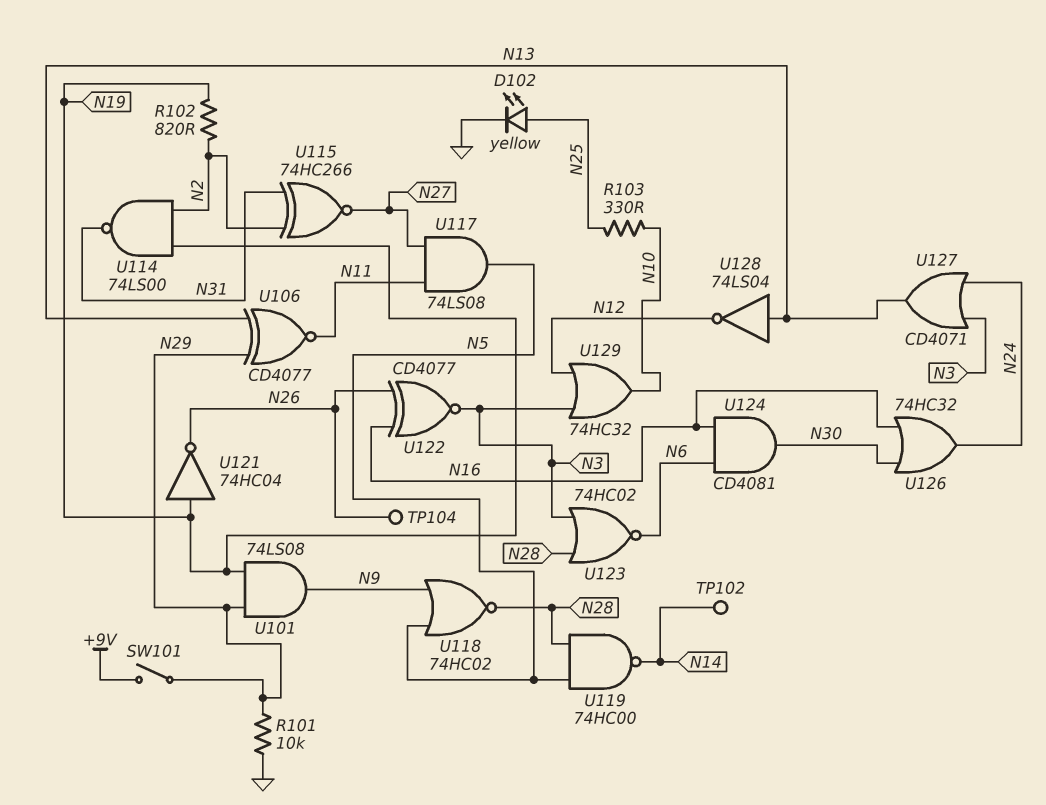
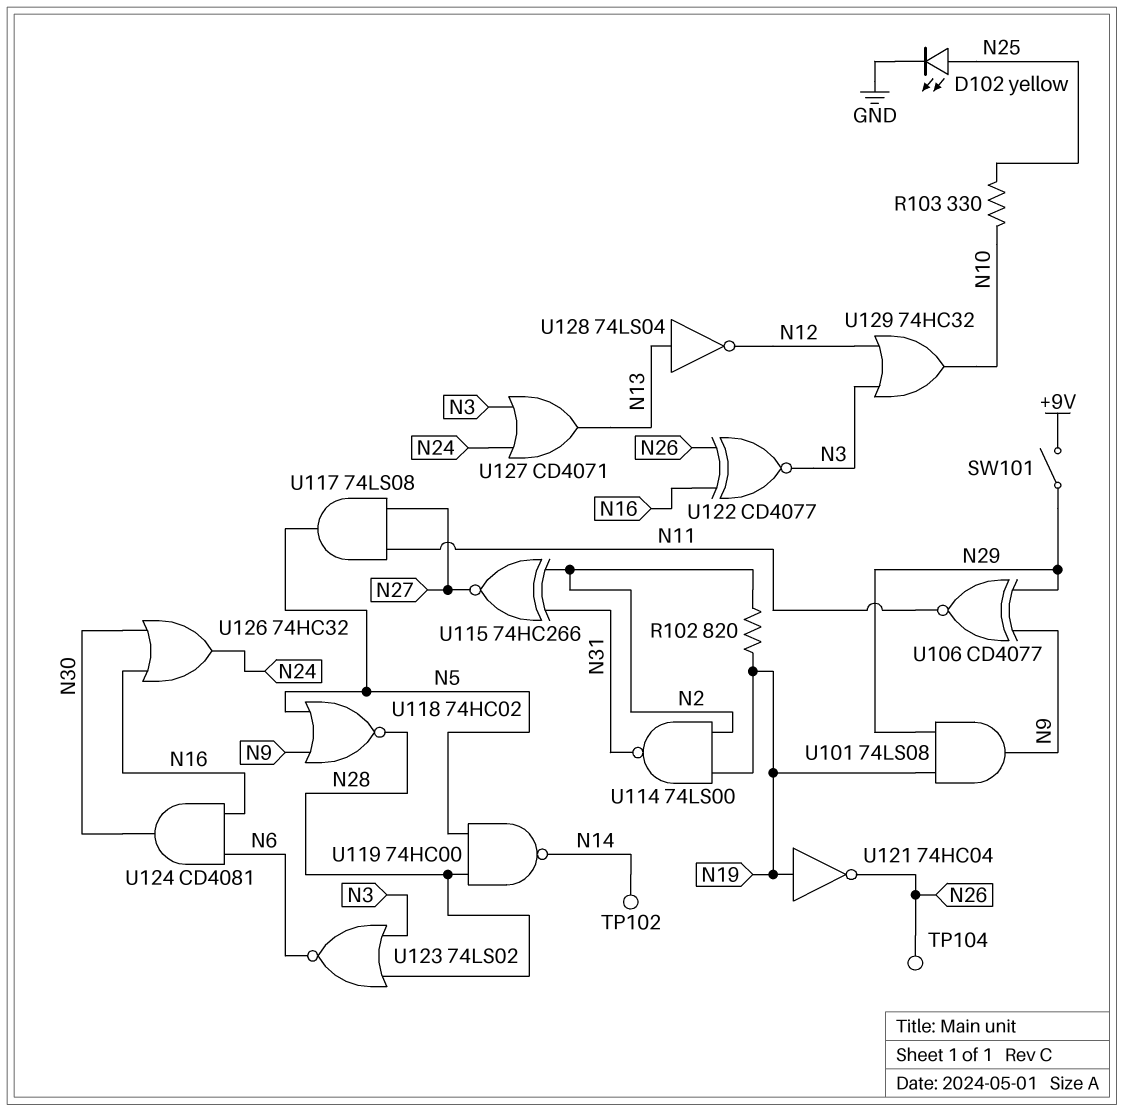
R101: 10k (GND, N29) -> none
U106: XNOR CD4077 (in N13, in N29, out N11) -> XNOR CD4077 (in N9, in N29, out N11)
U123: NOR 74HC02 (in N3, in N28, out N6) -> NOR 74LS02 (in N3, in N28, out N6)

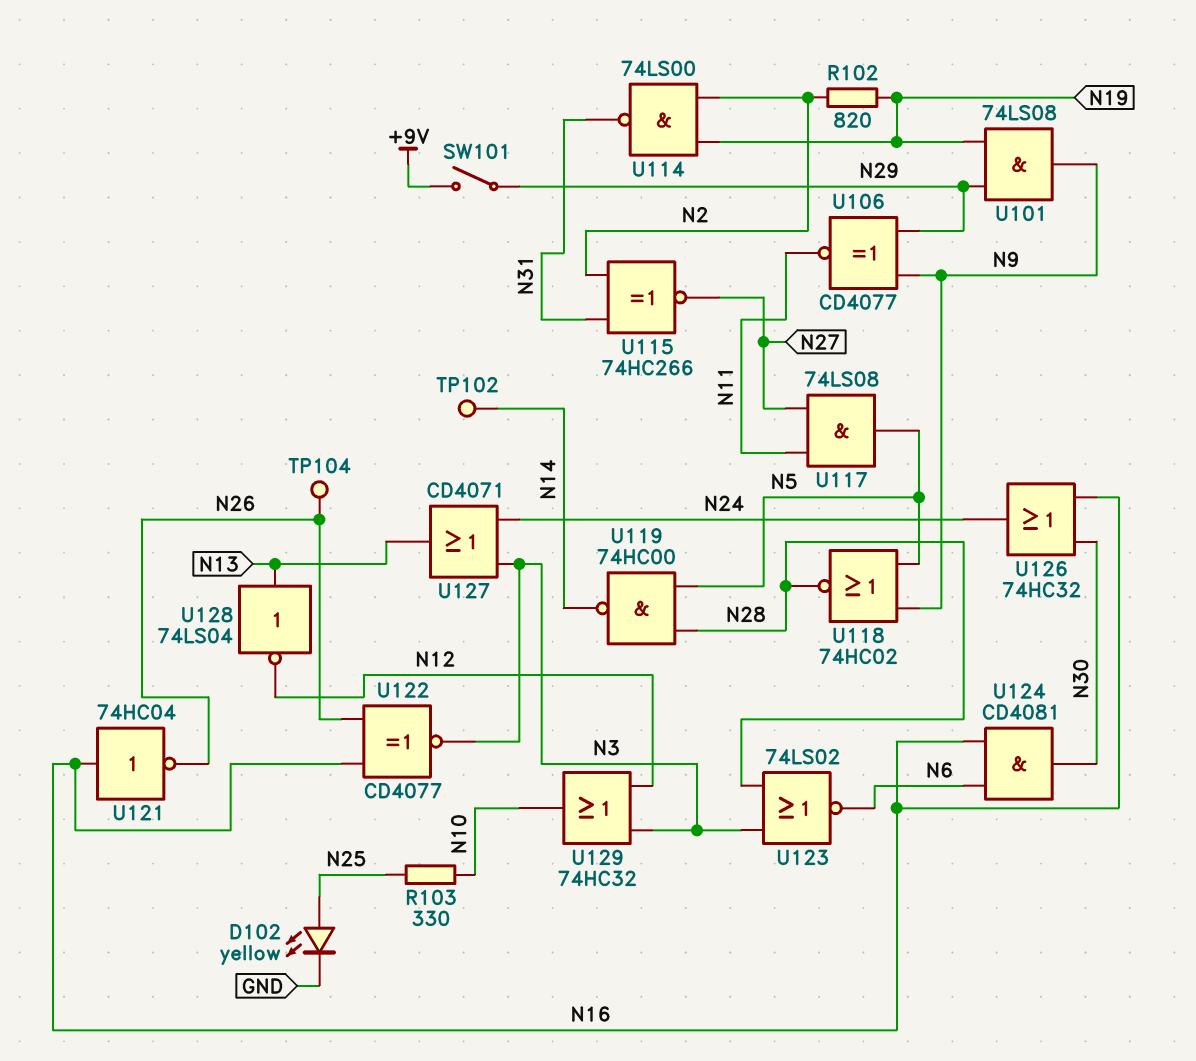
U121: NOT 74HC04 (in N19, out N26) -> NOT 74HC04 (in N16, out N26)

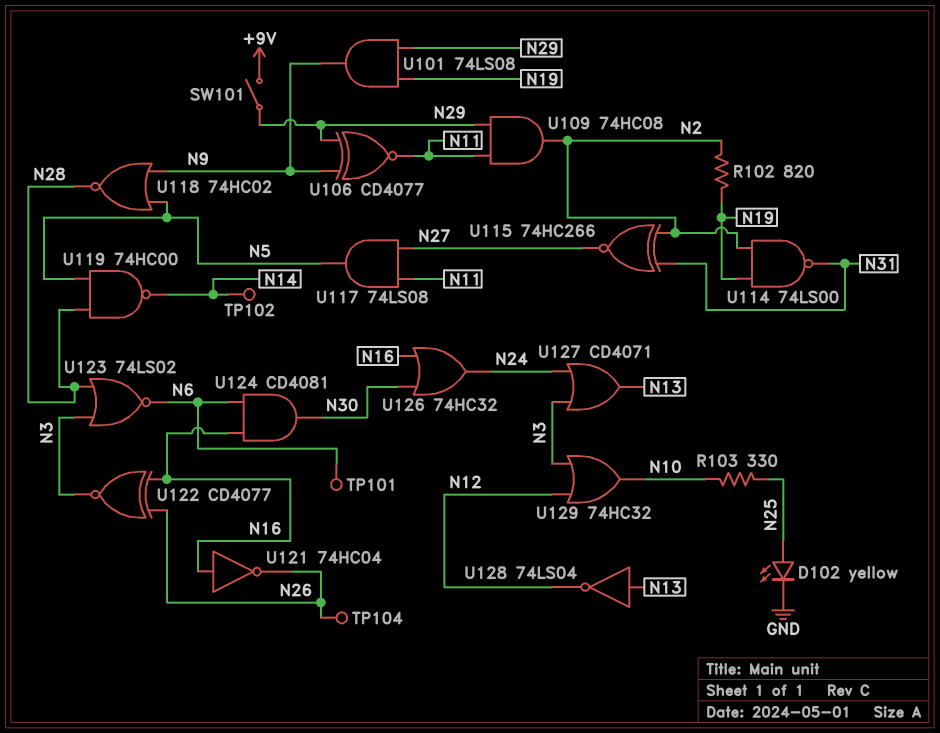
TP101: none -> test point (N6)
U109: none -> AND 74HC08 (in N11, in N29, out N2)

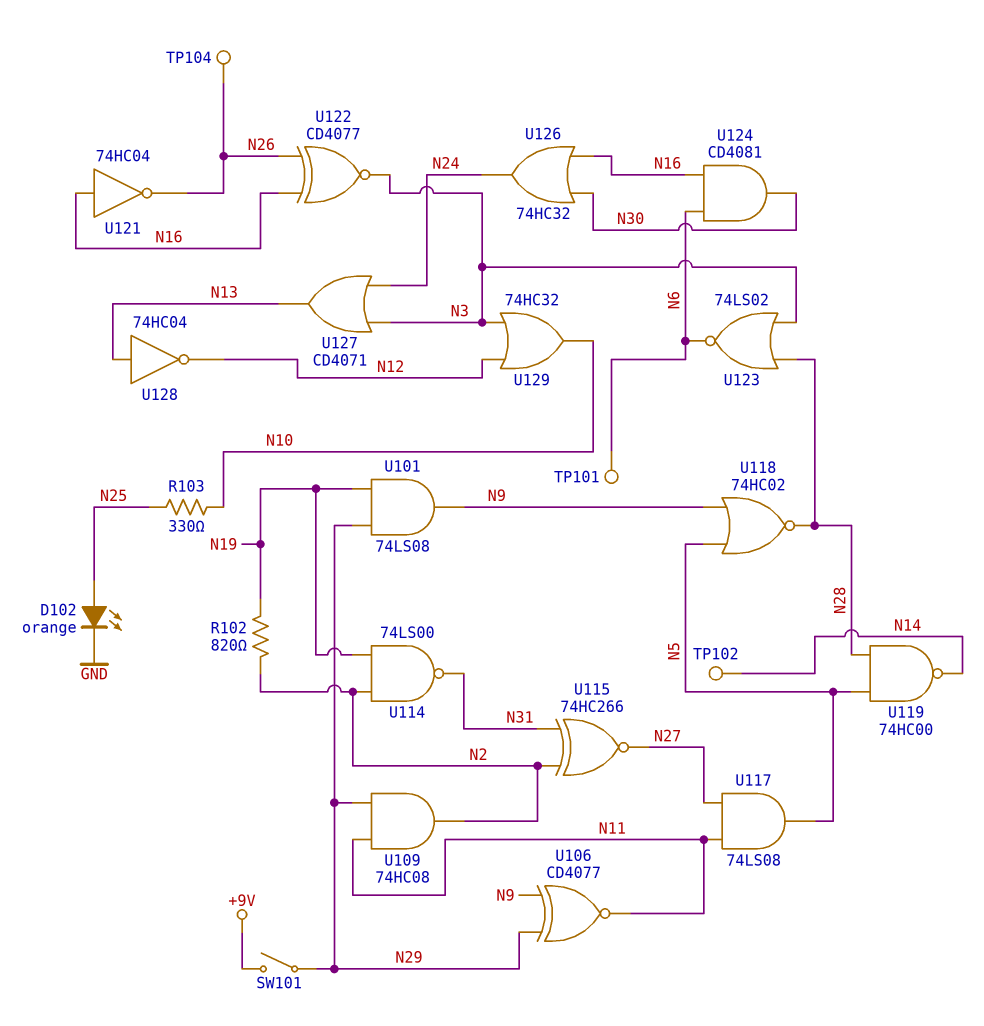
D102: LED yellow (A N25, K GND) -> LED orange (A N25, K GND)
U128: NOT 74LS04 (in N13, out N12) -> NOT 74HC04 (in N13, out N12)

